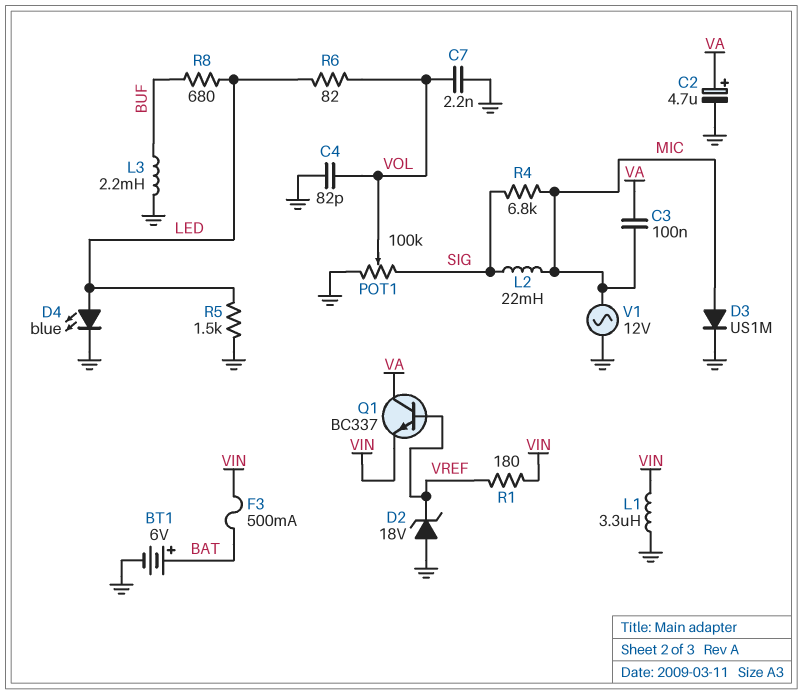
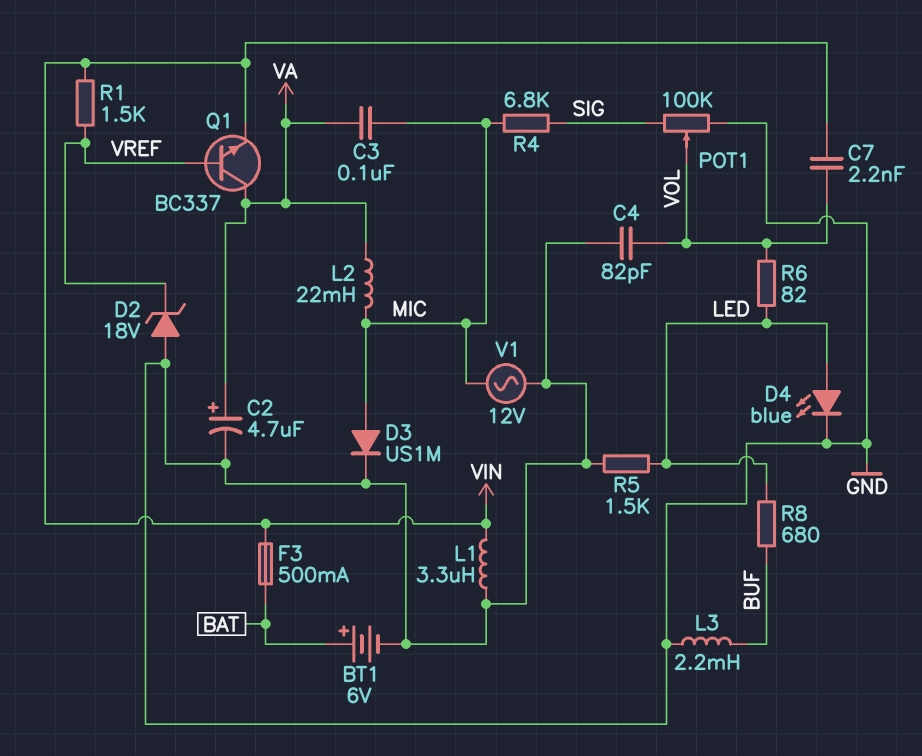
C7: 2.2nF (GND, VOL) -> 2.2nF (VIN, VOL)
L2: 22mH (MIC, SIG) -> 22mH (MIC, VA)
R1: 180 (VIN, VREF) -> 1.5k (VIN, VREF)

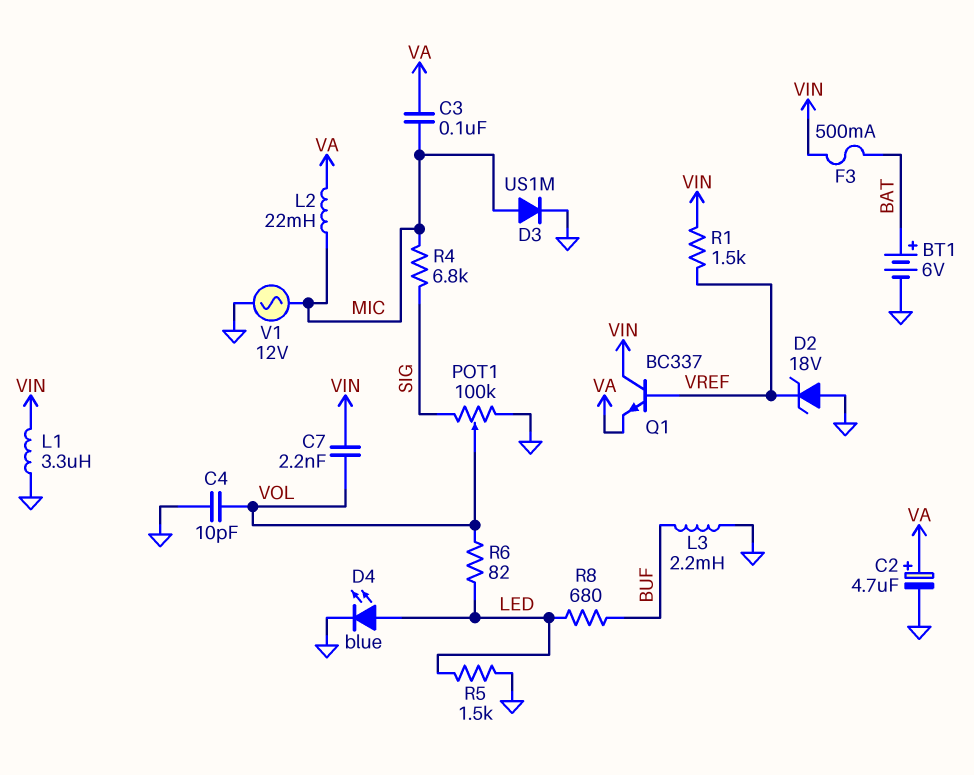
C4: 82pF (GND, VOL) -> 10pF (GND, VOL)
Q1: NPN BC337 (B VREF, C VA, E VIN) -> NPN BC337 (B VREF, C VIN, E VA)

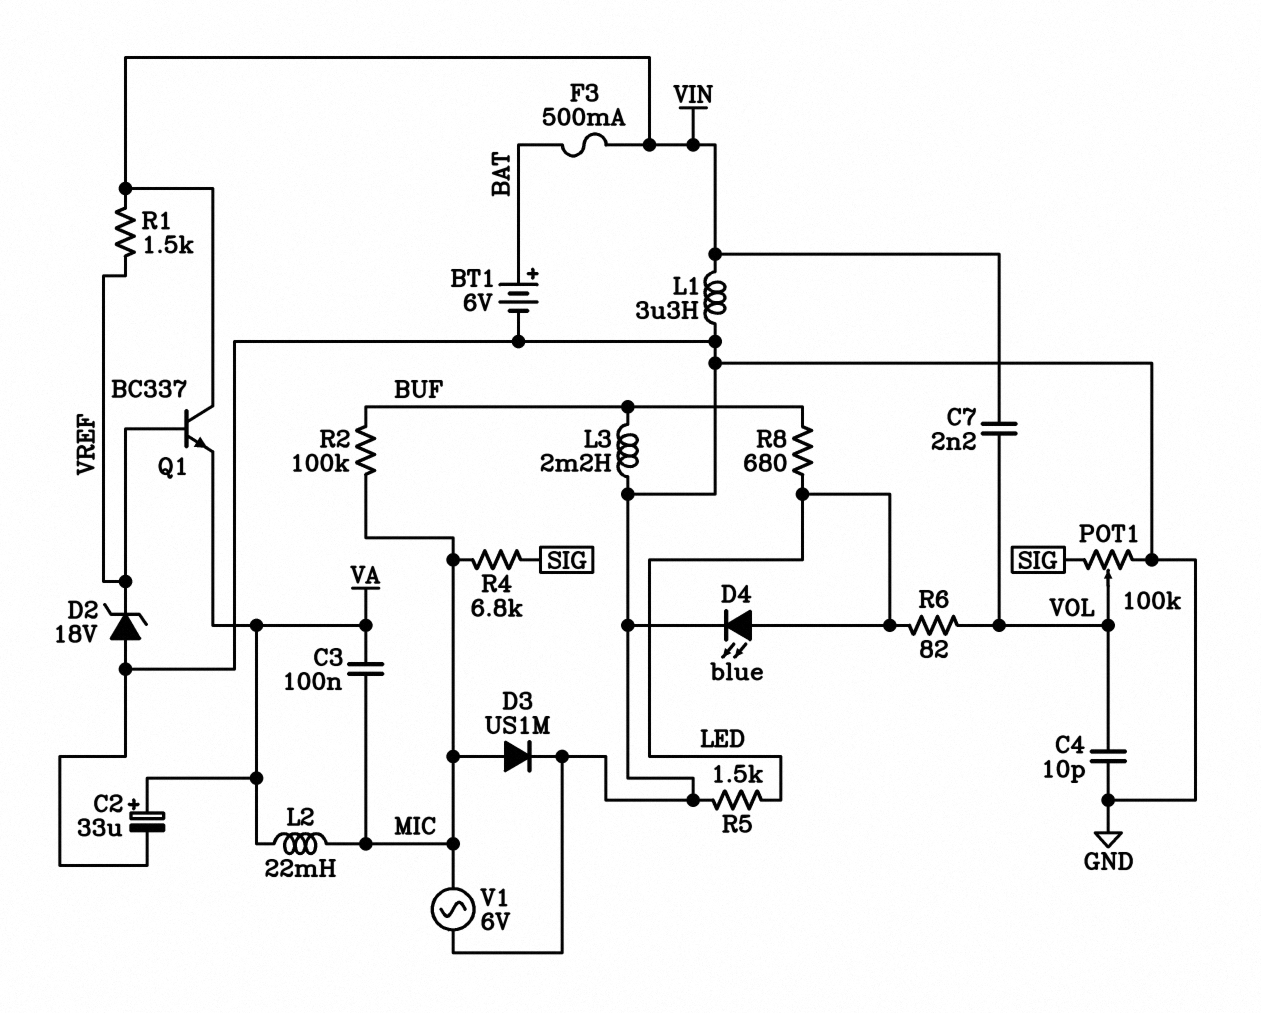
C2: 4.7uF (plus VA, minus GND) -> 33uF (plus VA, minus GND)
R2: none -> 100k (BUF, MIC)
V1: AC 12V (GND, MIC) -> AC 6V (GND, MIC)

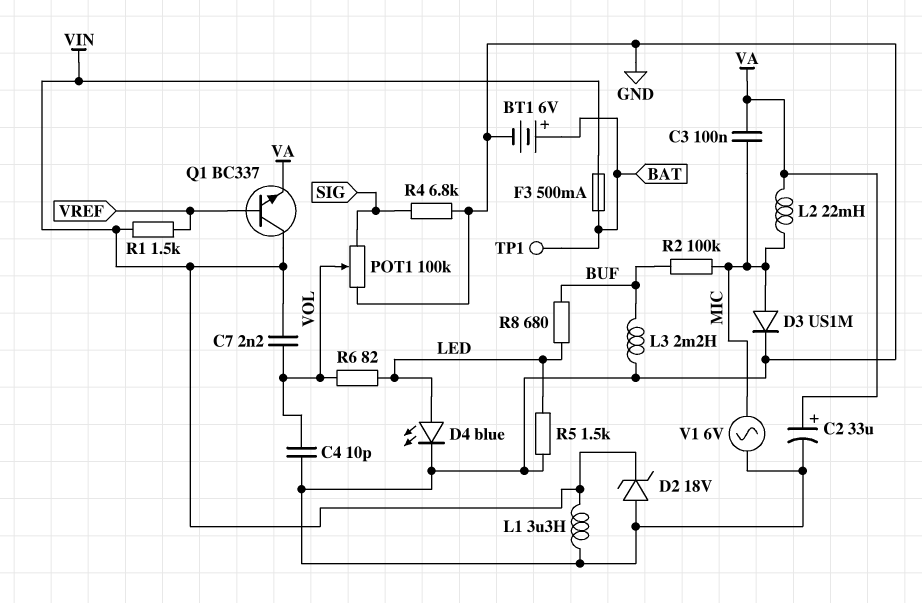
D2: zener 18V (A GND, K VREF) -> zener 18V (A GND, K VIN)
R4: 6.8k (MIC, SIG) -> 6.8k (GND, SIG)
TP1: none -> test point (BAT)

